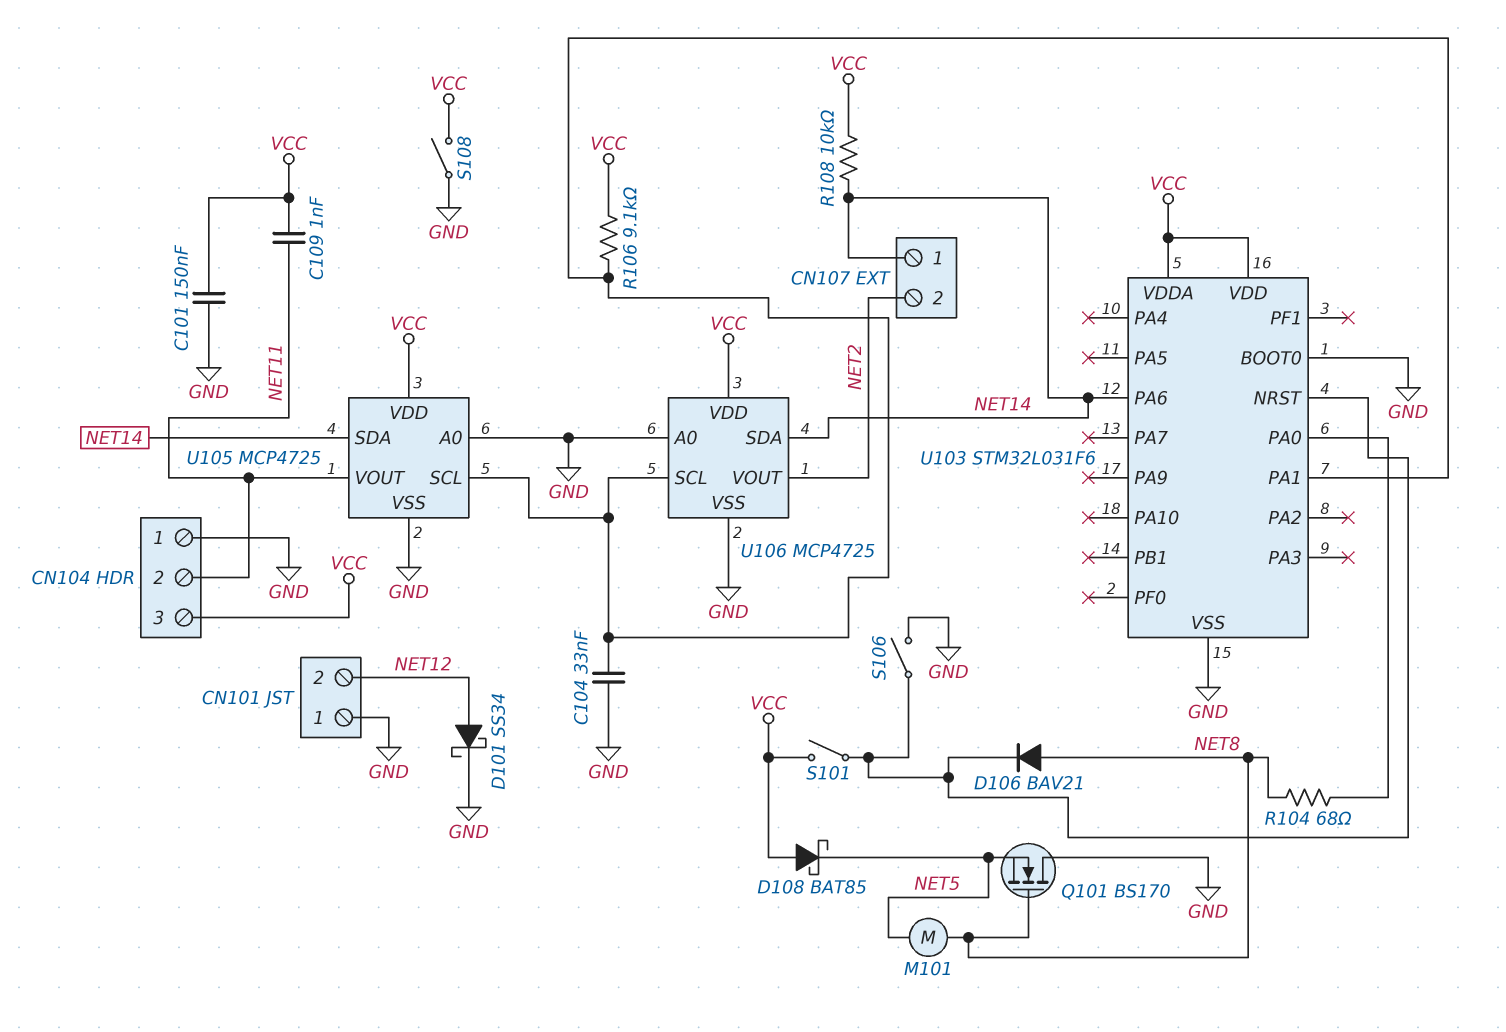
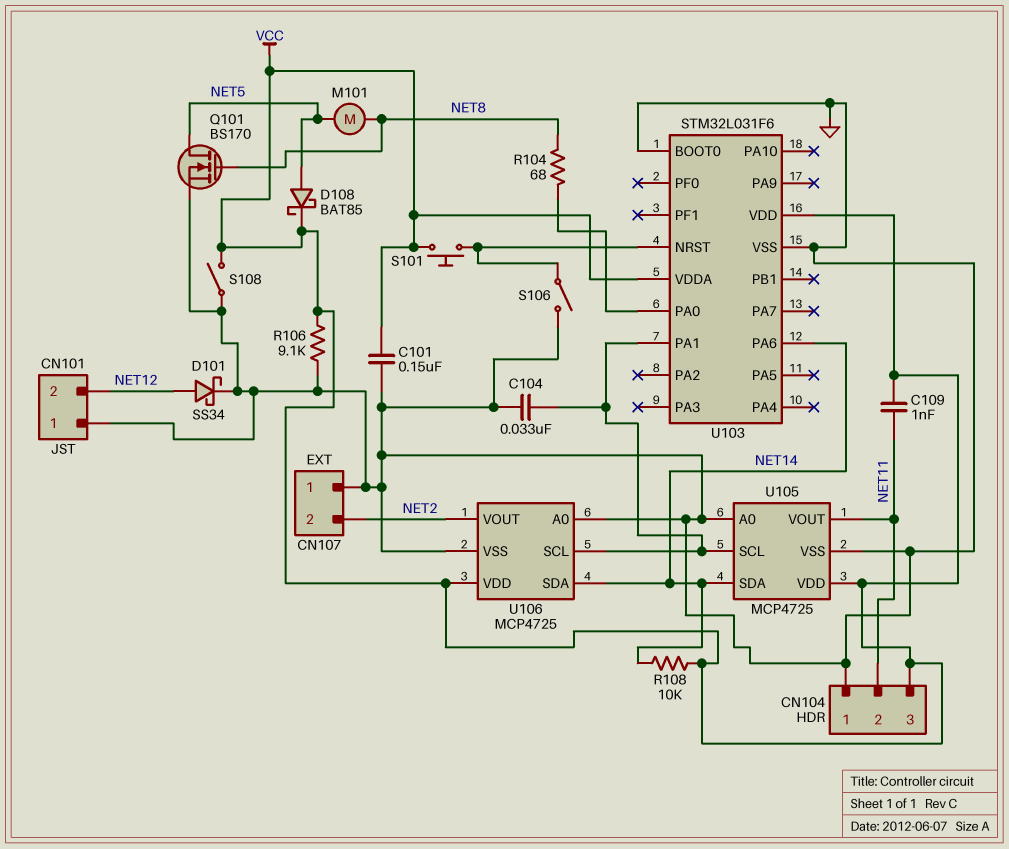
CN107 pin 1: NET14 -> GND
D106: diode BAV21 (A NET8, K U103/NRST) -> none
D108: schottky BAT85 (A VCC, K NET5) -> schottky BAT85 (A NET5, K VCC)
Q101: NMOS BS170 (G NET8, D GND, S NET5) -> NMOS BS170 (G NET8, D NET5, S GND)
R106: 9.1k (U103/PA1, VCC) -> 9.1k (GND, VCC)
S101: switch (U103/NRST, VCC) -> button (U103/NRST, VCC)

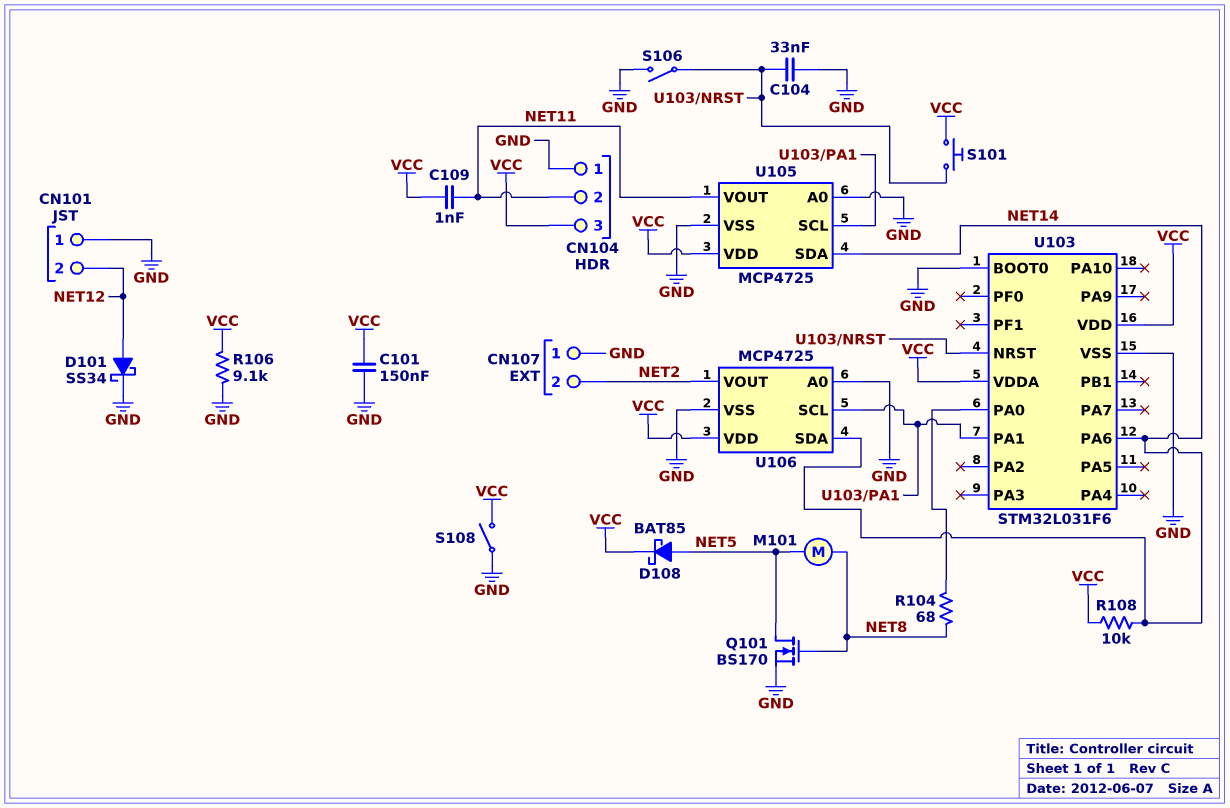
C104: 33nF (GND, U103/PA1) -> 33nF (GND, U103/NRST)

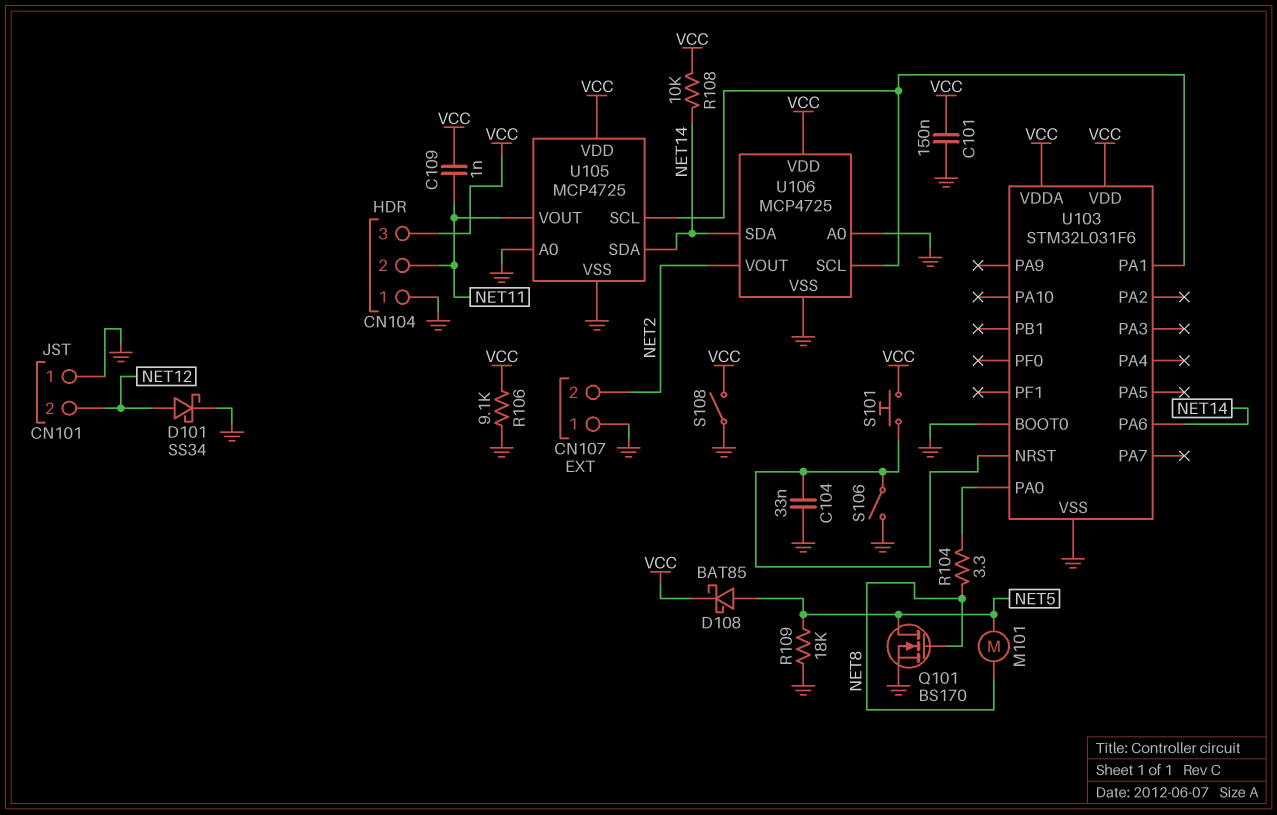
R104: 68 (NET8, U103/PA0) -> 3.3 (NET8, U103/PA0)
R109: none -> 18k (GND, NET5)

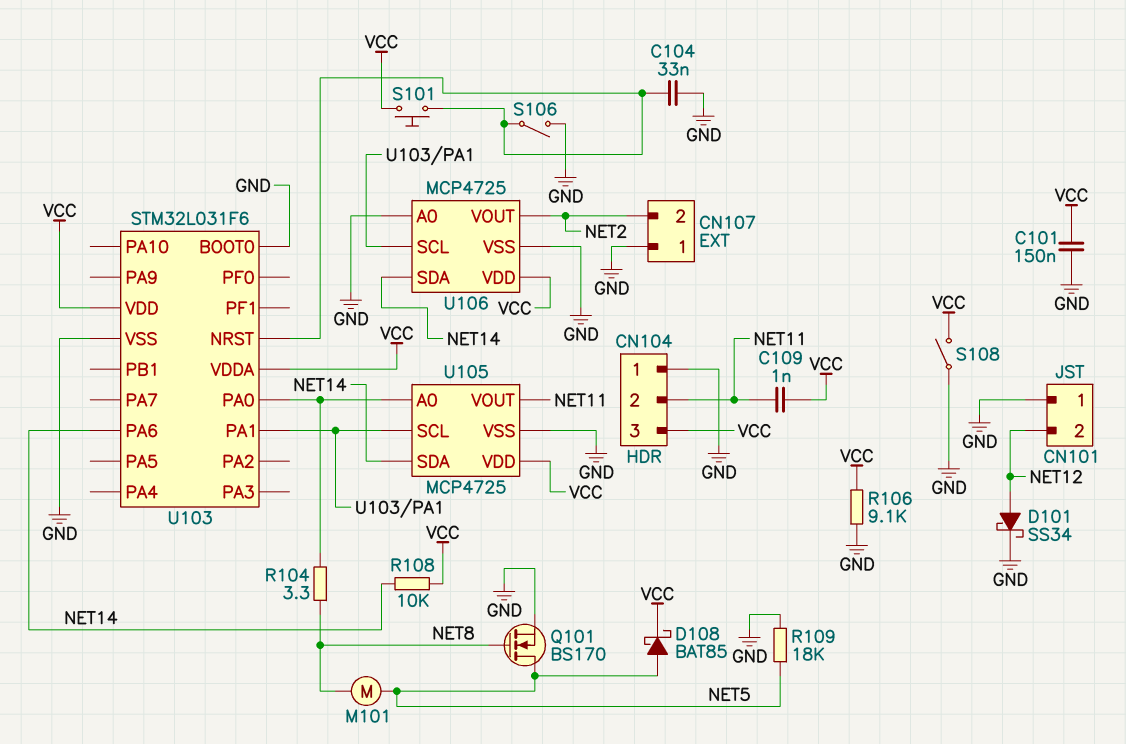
U105 pin A0: GND -> U103/PA0

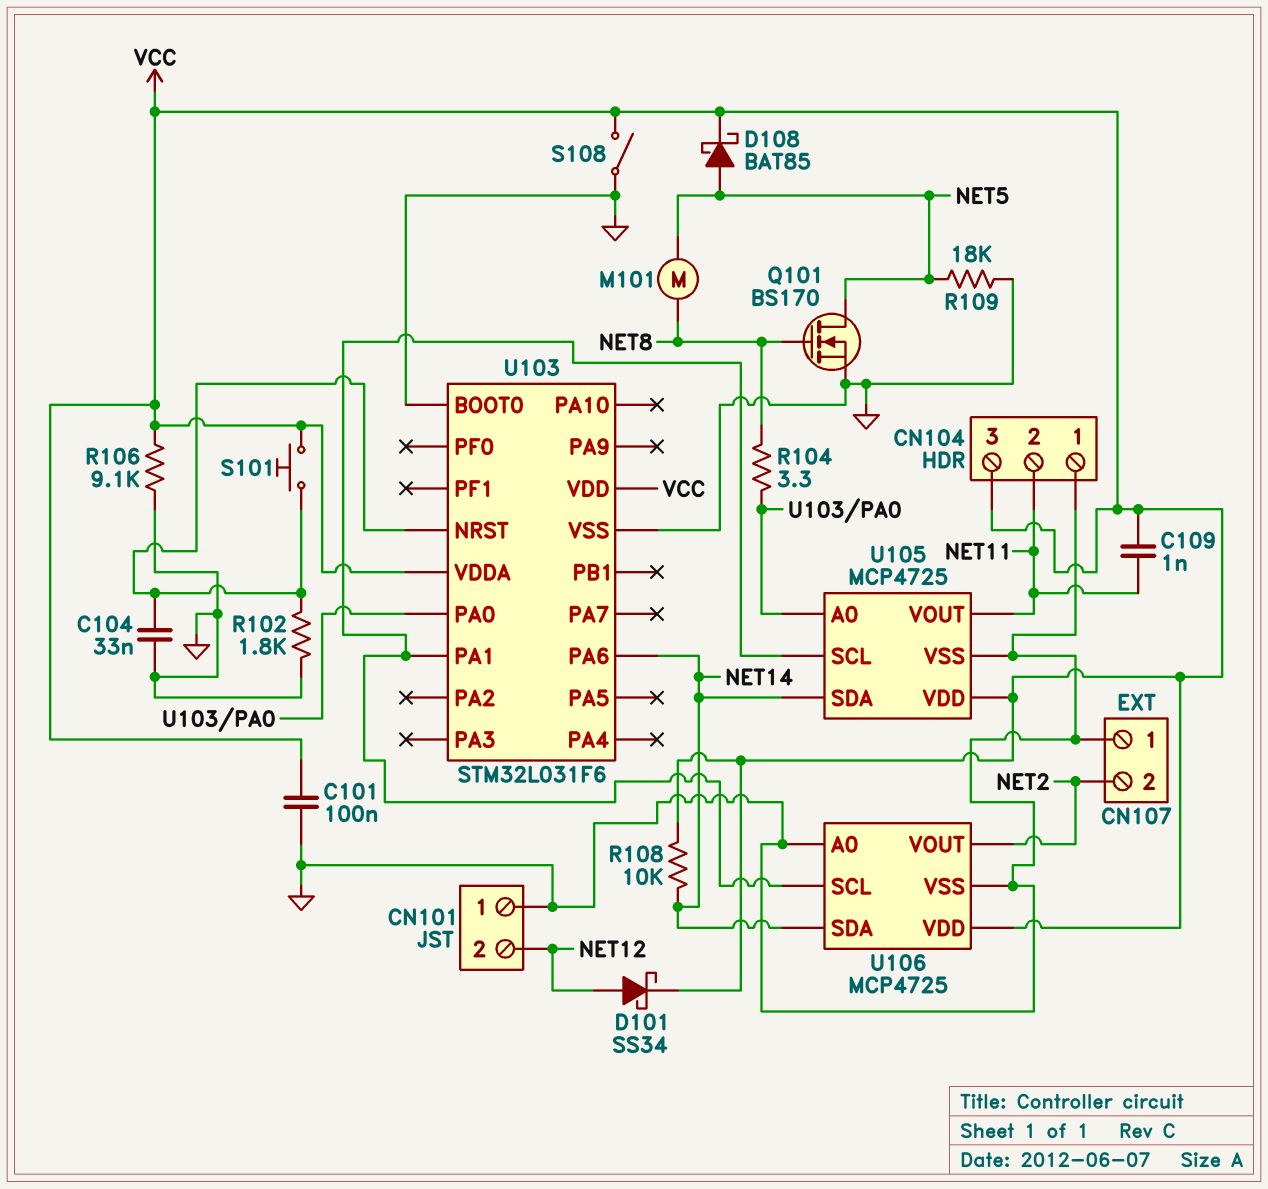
C101: 150nF (GND, VCC) -> 100nF (GND, VCC)
D101: schottky SS34 (A NET12, K GND) -> schottky SS34 (A NET12, K VCC)
R102: none -> 1.8k (GND, U103/NRST)
S106: switch (GND, U103/NRST) -> none

